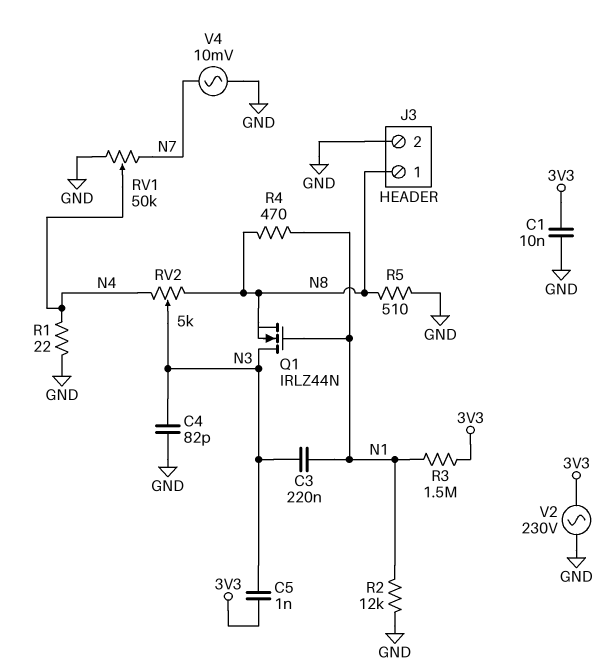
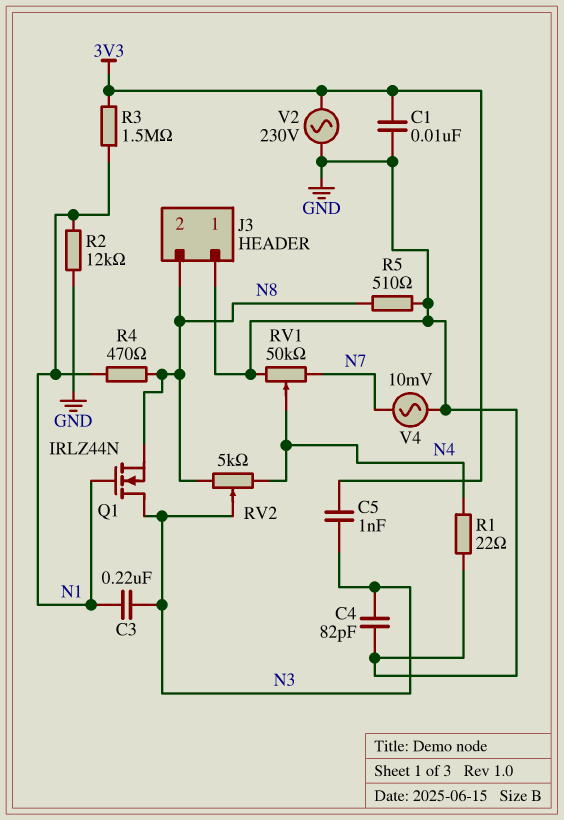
J3 pin 1: N8 -> GND
J3 pin 2: GND -> N8

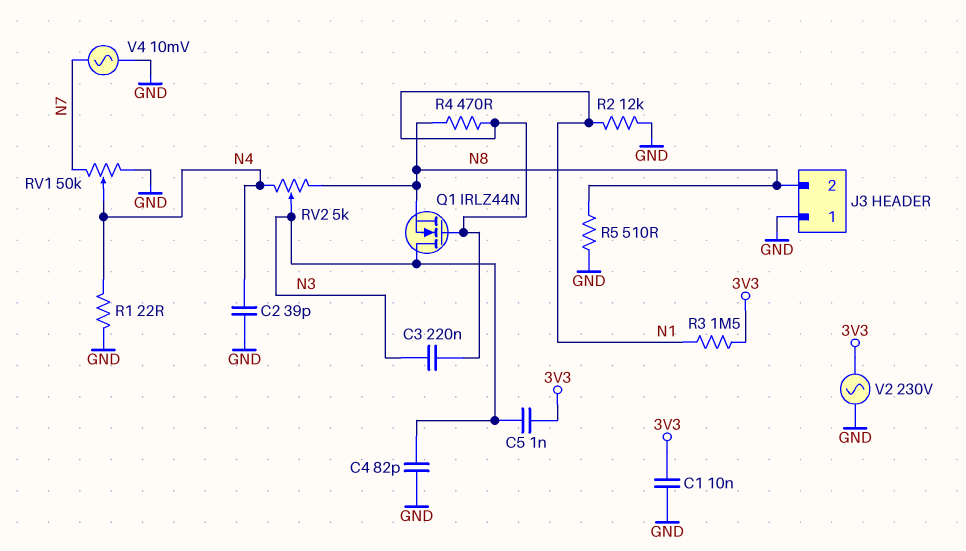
C2: none -> 39pF (GND, N4)

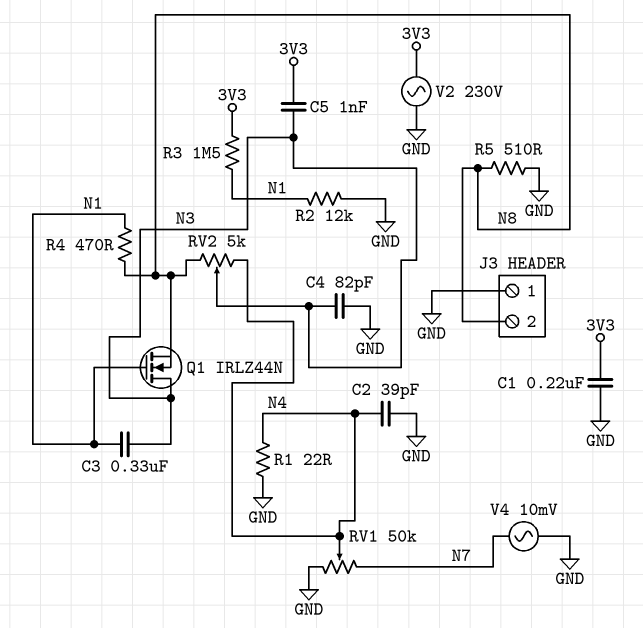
C1: 10nF (3V3, GND) -> 220nF (3V3, GND)
C3: 220nF (N1, N3) -> 330nF (N1, N3)

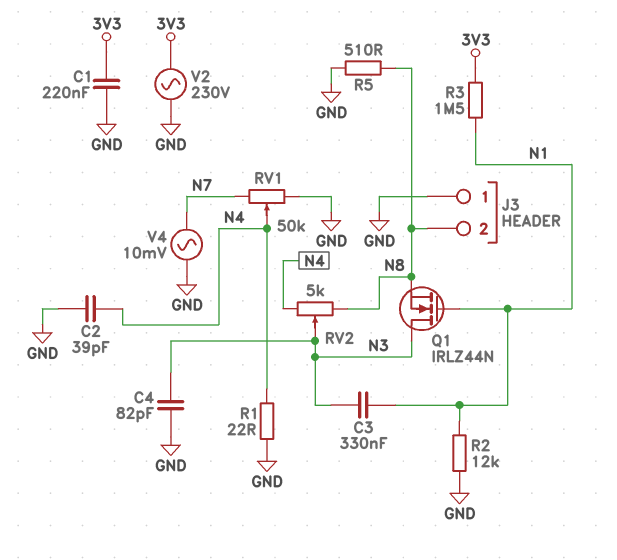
C5: 1nF (3V3, N3) -> none
R4: 470 (N1, N8) -> none

